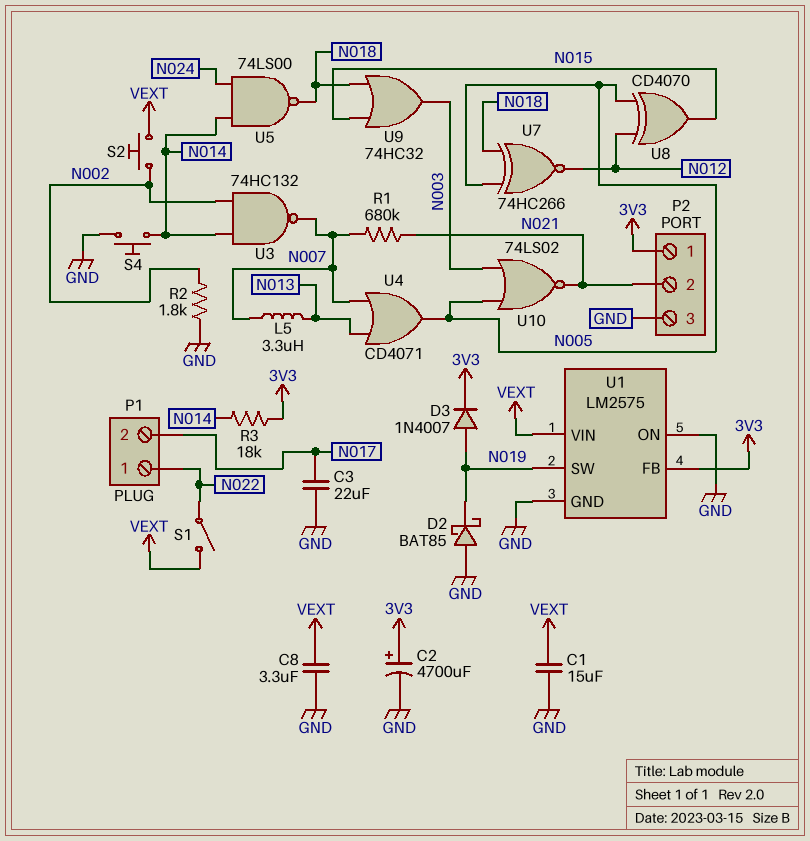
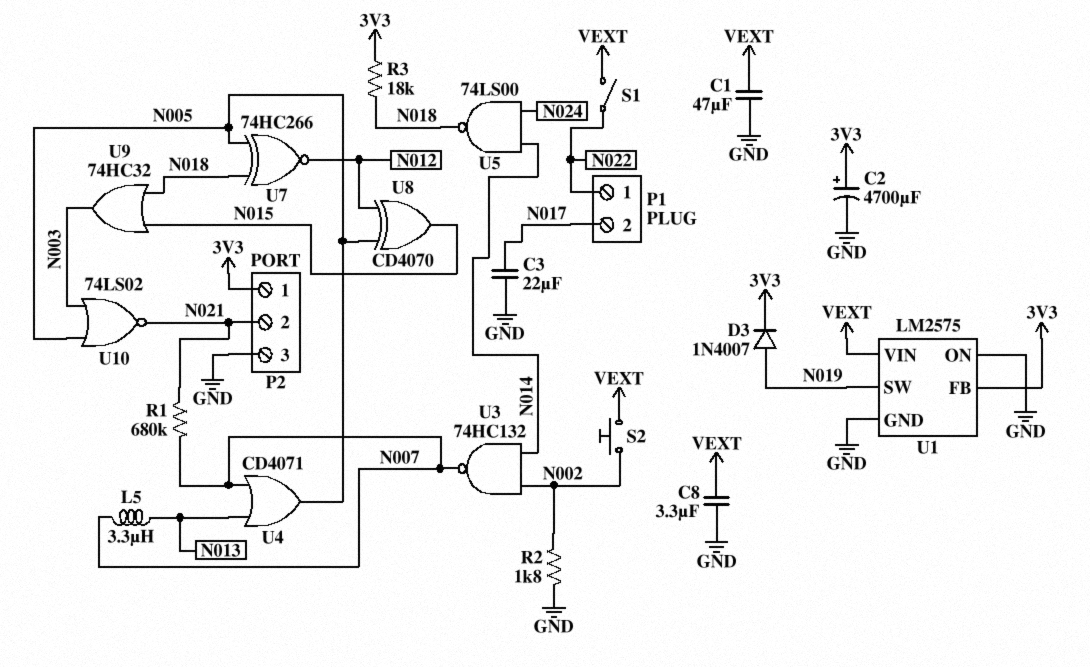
C1: 15uF (GND, VEXT) -> 47uF (GND, VEXT)
D2: schottky BAT85 (A GND, K N019) -> none
R3: 18k (3V3, N014) -> 18k (3V3, N018)
S4: button (GND, N014) -> none

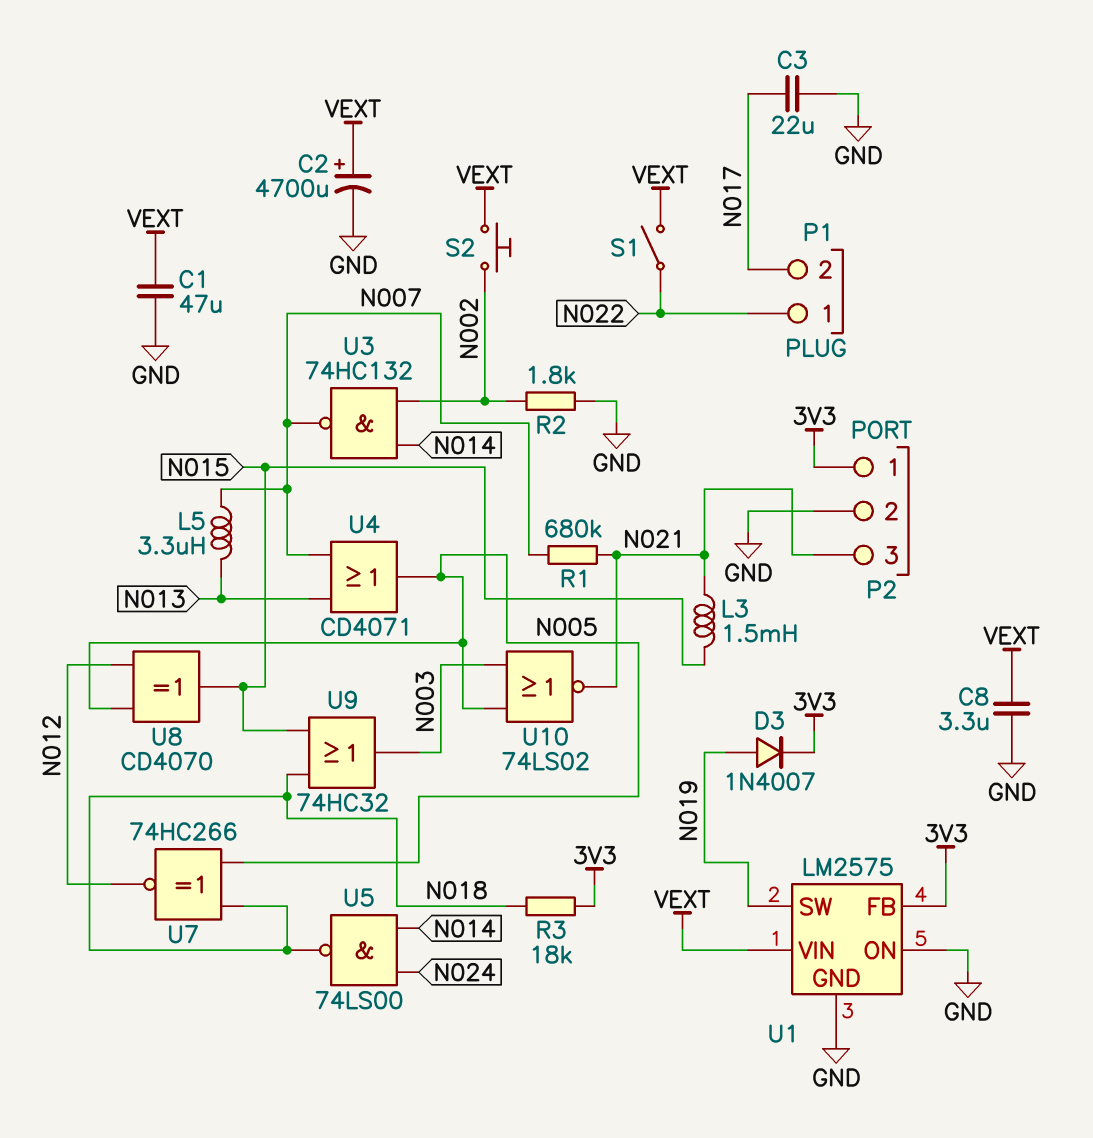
C2: 4700uF (plus 3V3, minus GND) -> 4700uF (plus VEXT, minus GND)
L3: none -> 1.5mH (N015, N021)
P2 pin 2: N021 -> GND
P2 pin 3: GND -> N021

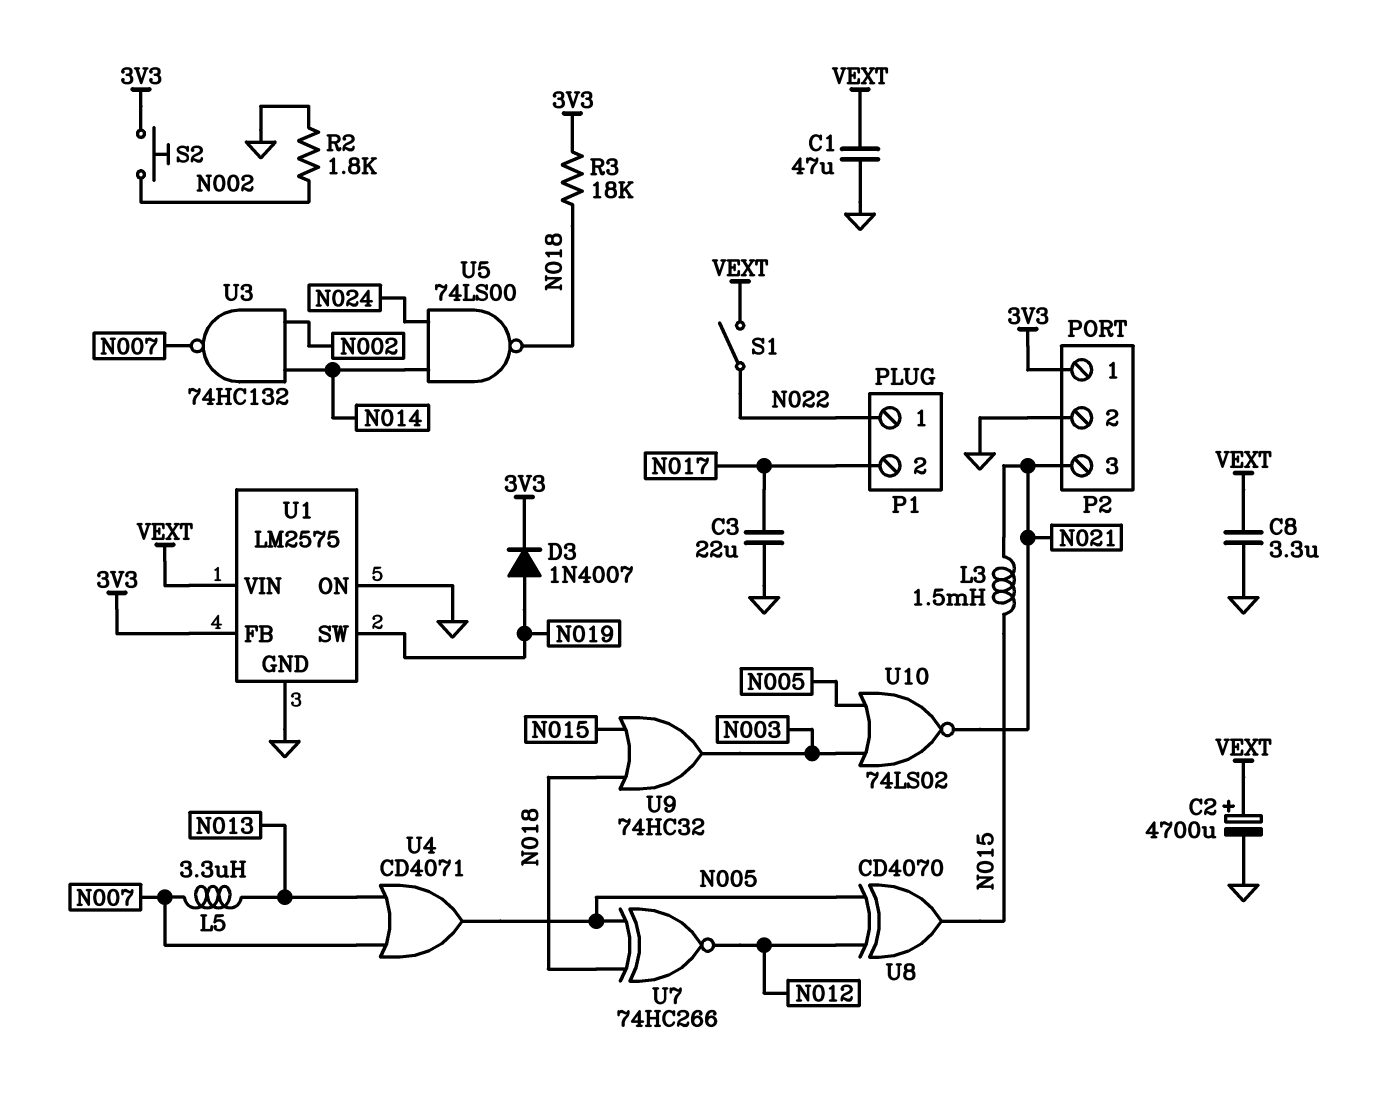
R1: 680k (N007, N021) -> none
S2: button (N002, VEXT) -> button (3V3, N002)

